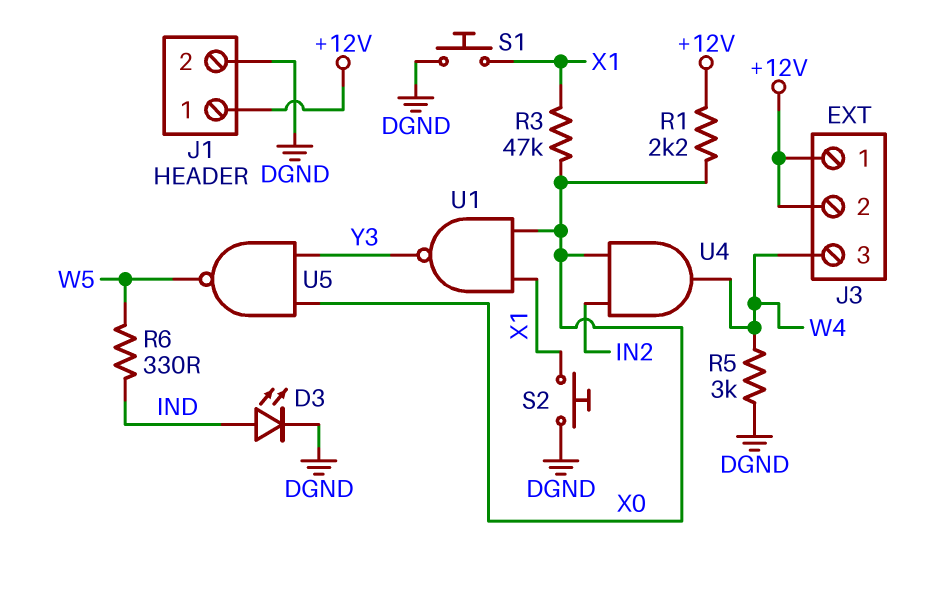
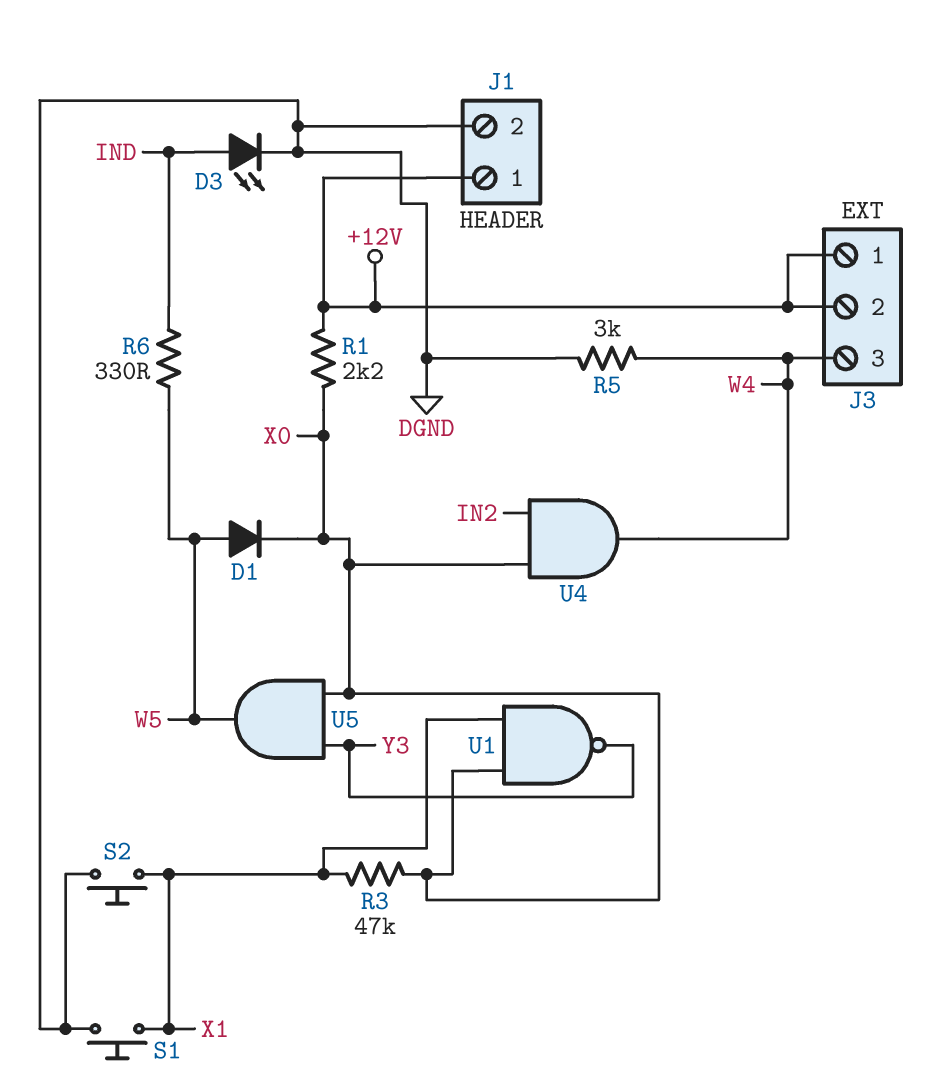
D1: none -> diode (A W5, K X0)
U5: NAND (in X0, in Y3, out W5) -> AND (in X0, in Y3, out W5)

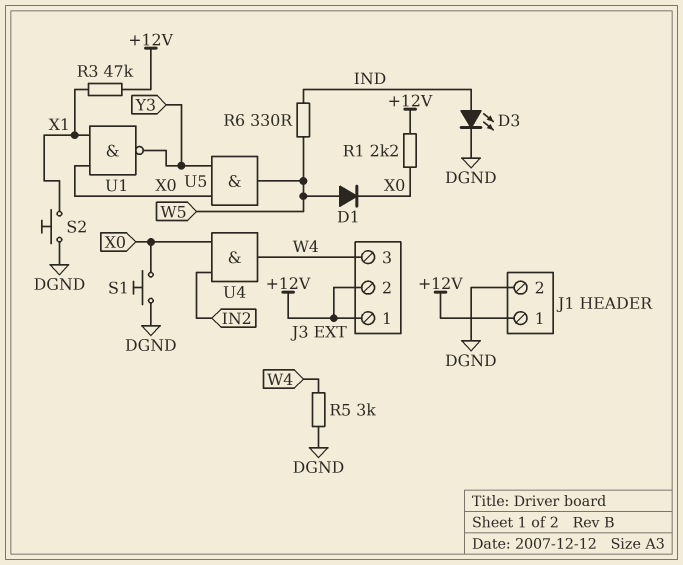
R3: 47k (X0, X1) -> 47k (+12V, X1)
S1: button (DGND, X1) -> button (DGND, X0)

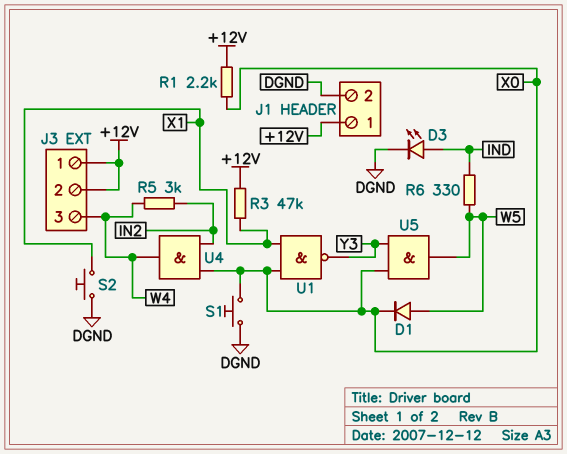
R5: 3k (DGND, W4) -> 3k (IN2, W4)

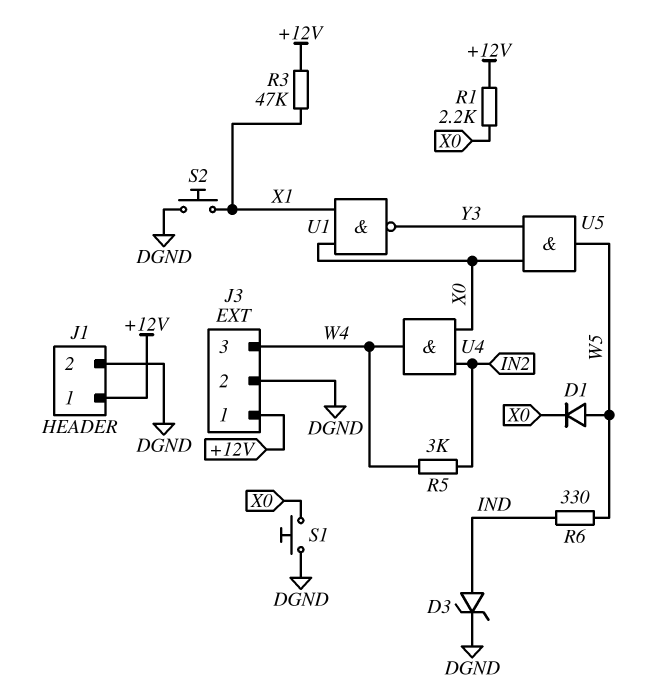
D3: LED (A IND, K DGND) -> zener (A IND, K DGND)
J3 pin 2: +12V -> DGND

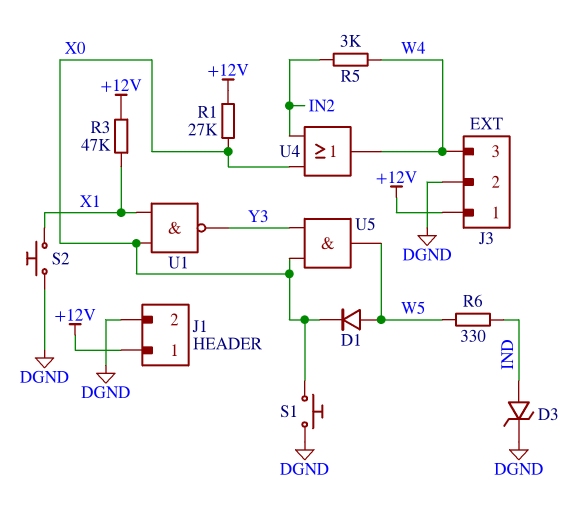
R1: 2.2k (+12V, X0) -> 27k (+12V, X0)
U4: AND (in IN2, in X0, out W4) -> OR (in IN2, in X0, out W4)

